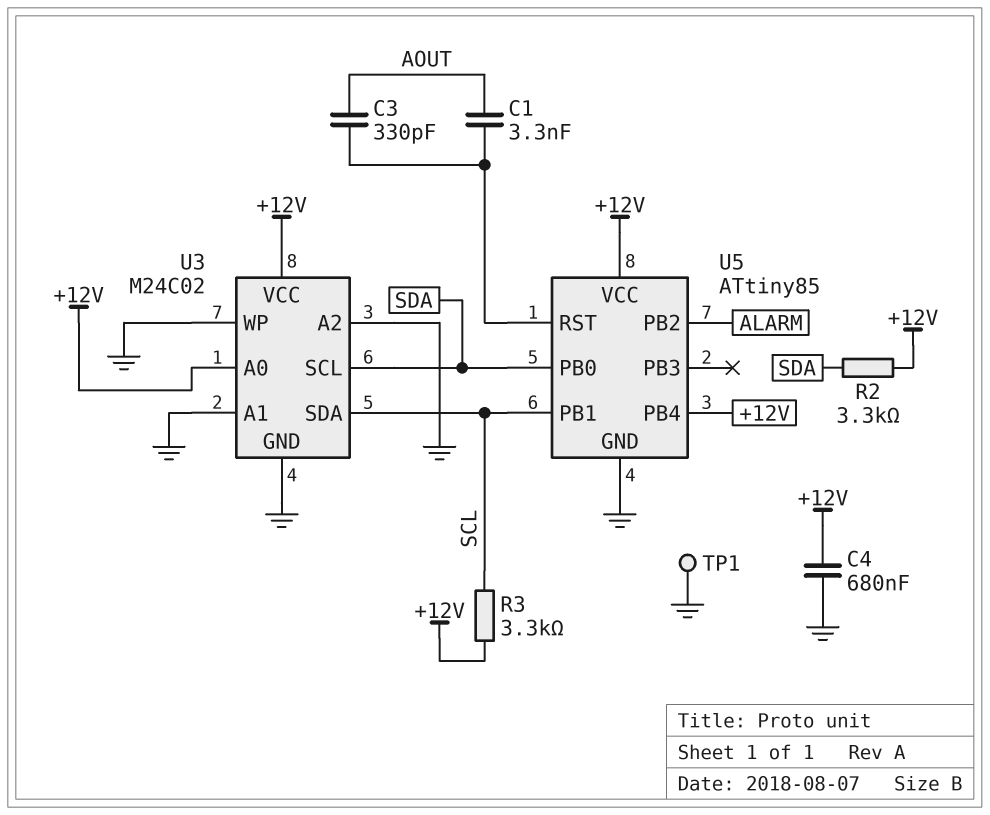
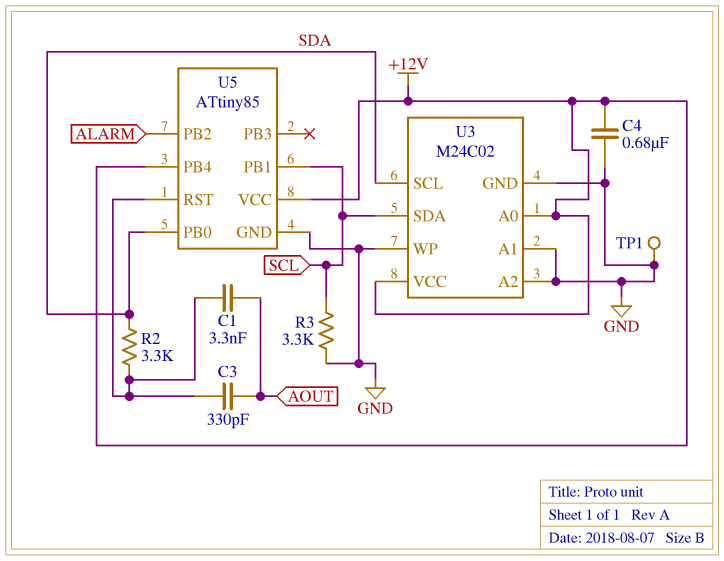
R2: 3.3k (+12V, SDA) -> 3.3k (SDA, U5/RST)
R3: 3.3k (+12V, SCL) -> 3.3k (GND, SCL)

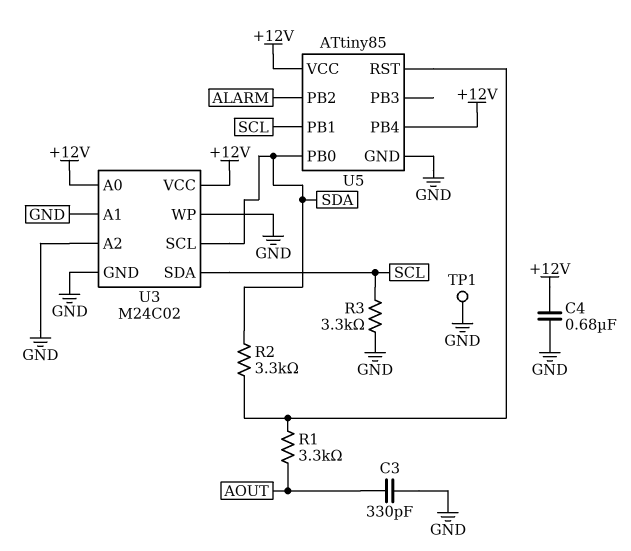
C1: 3.3nF (AOUT, U5/RST) -> none
C3: 330pF (AOUT, U5/RST) -> 330pF (AOUT, GND)
R1: none -> 3.3k (AOUT, U5/RST)

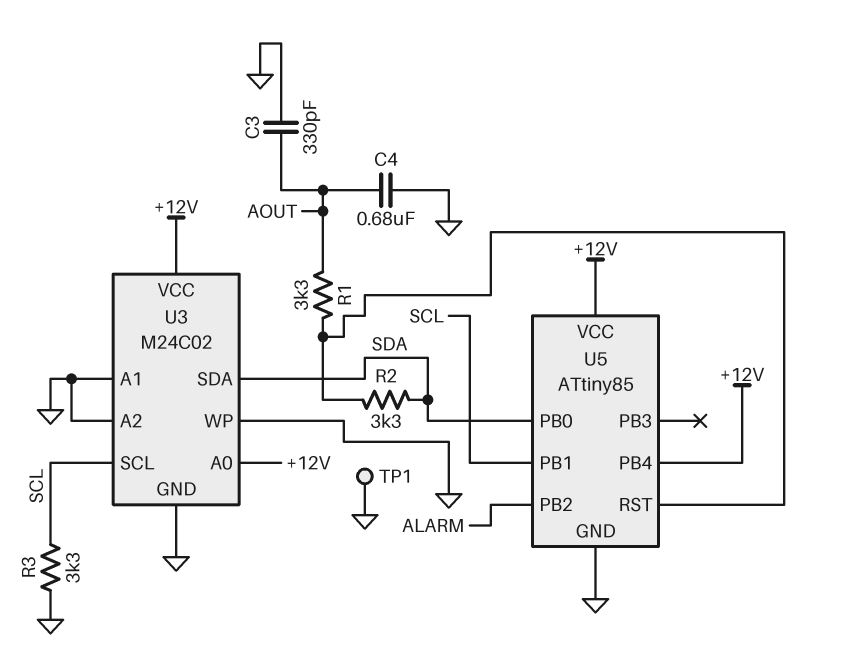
C4: 680nF (+12V, GND) -> 680nF (AOUT, GND)
U3 pin SCL: SDA -> SCL
U3 pin SDA: SCL -> SDA

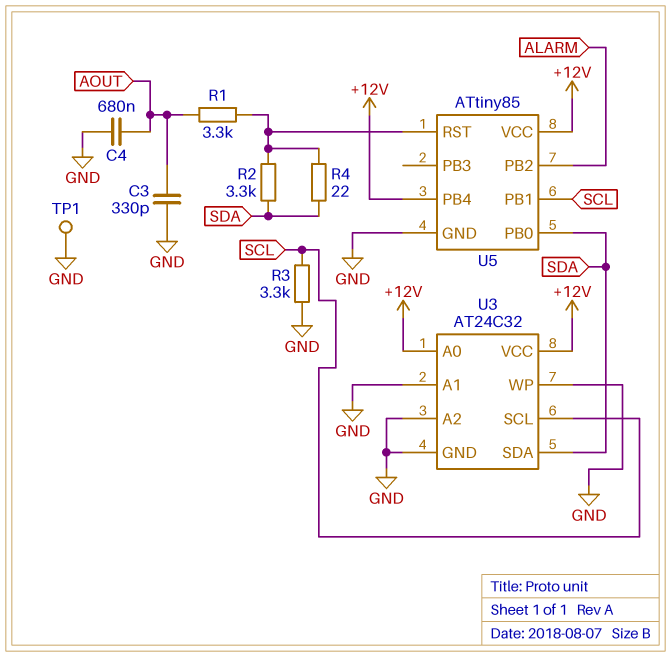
R4: none -> 22 (SDA, U5/RST)
U3: M24C02 -> AT24C32

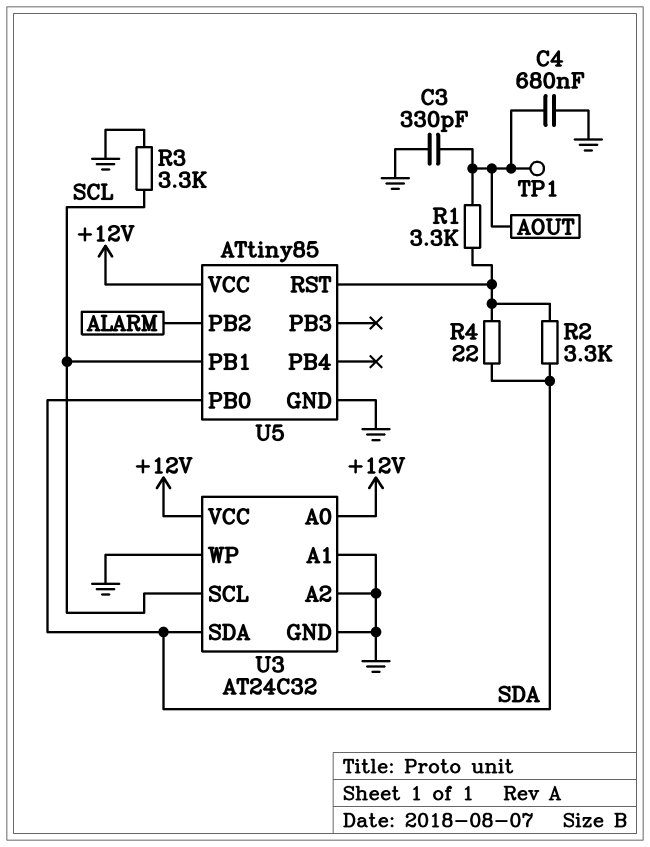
TP1: test point (GND) -> test point (AOUT)
U5 pin PB4: +12V -> none

